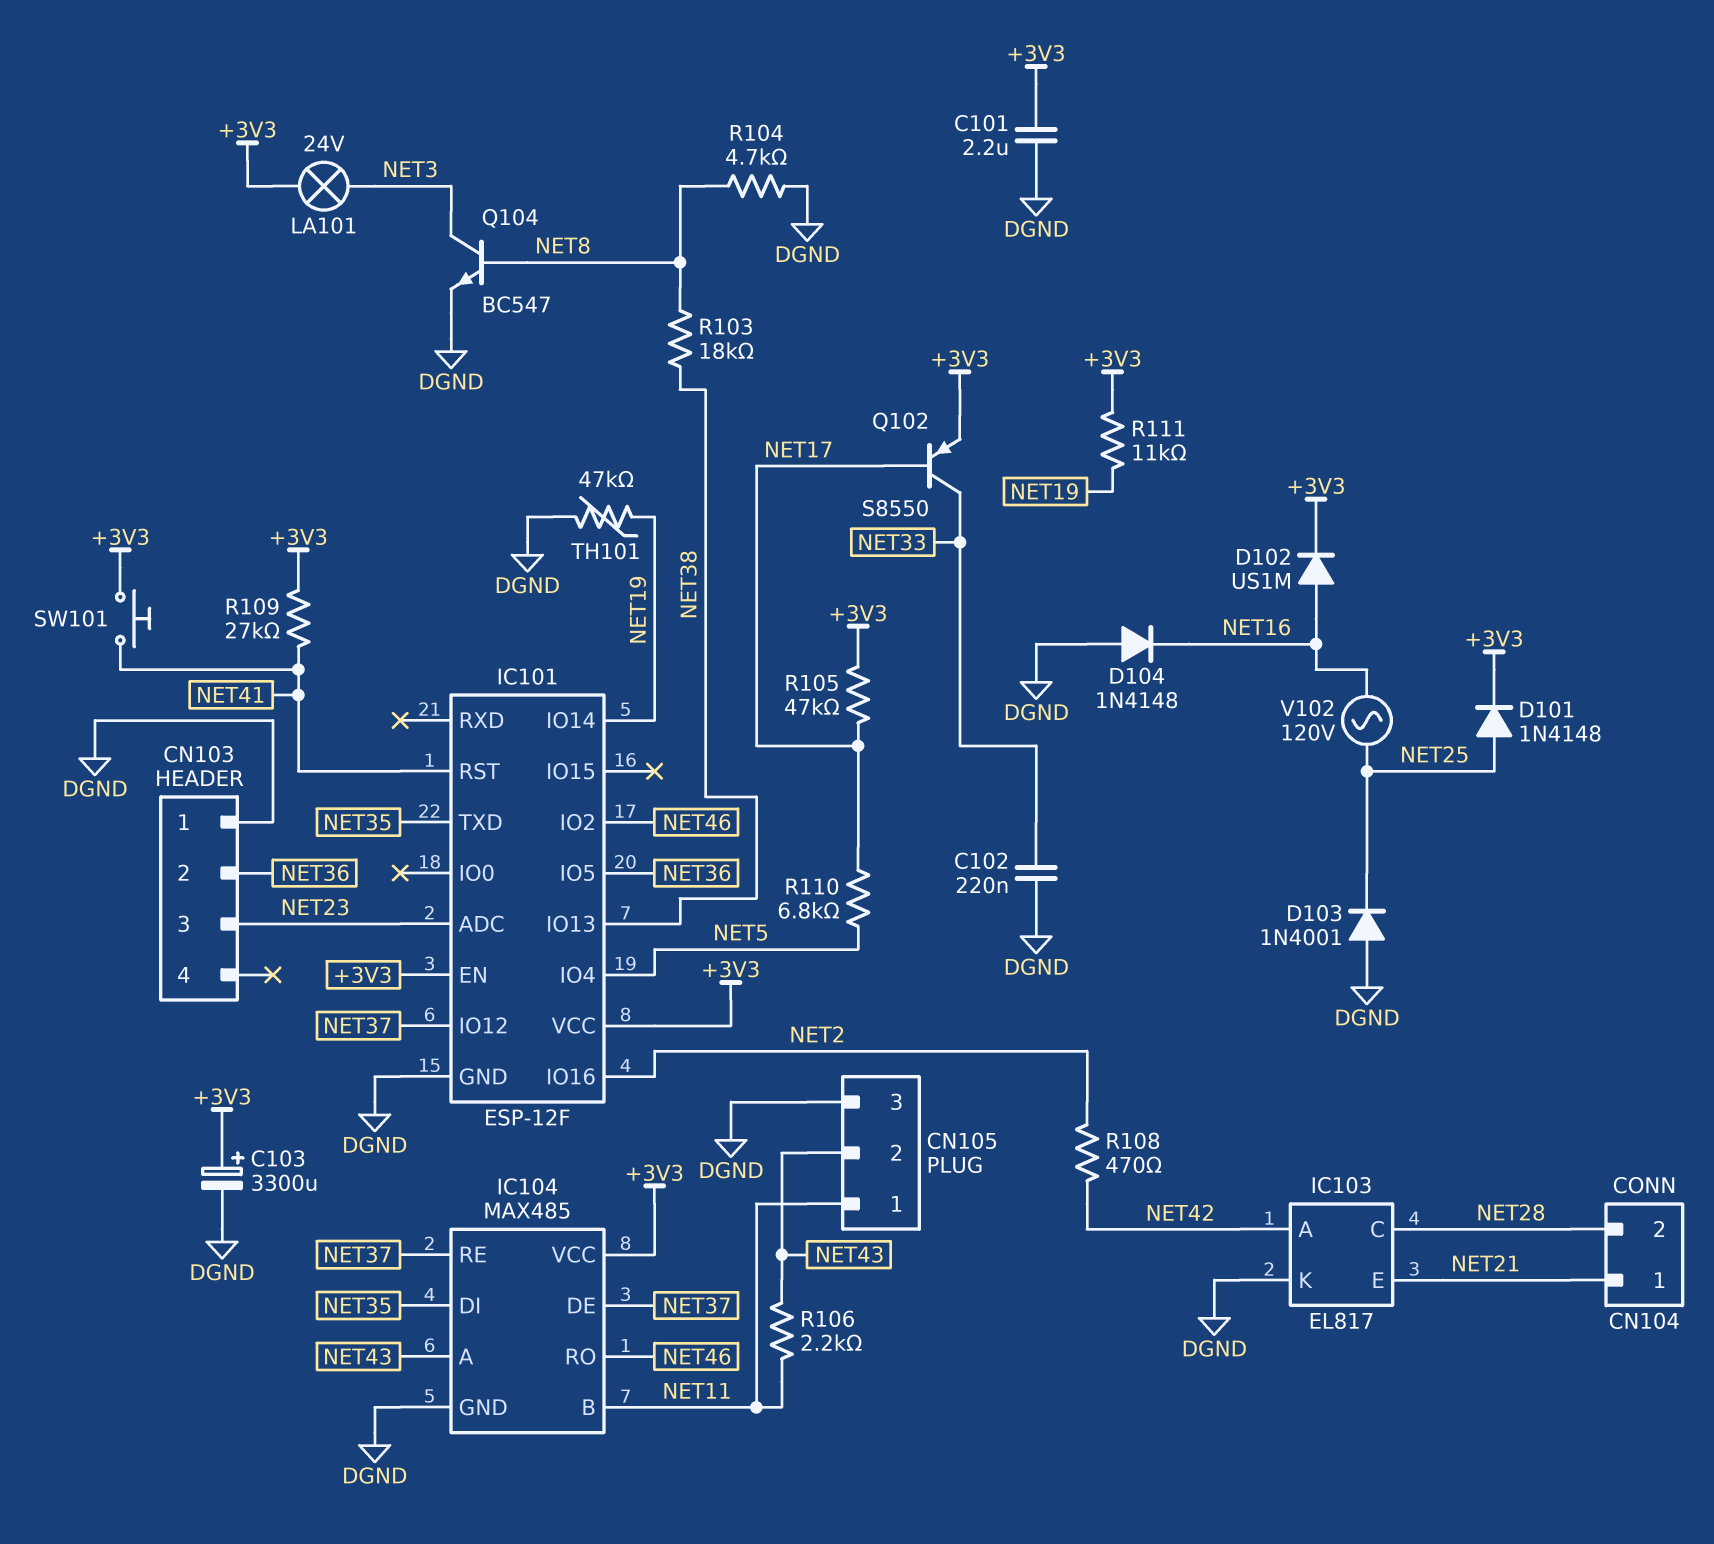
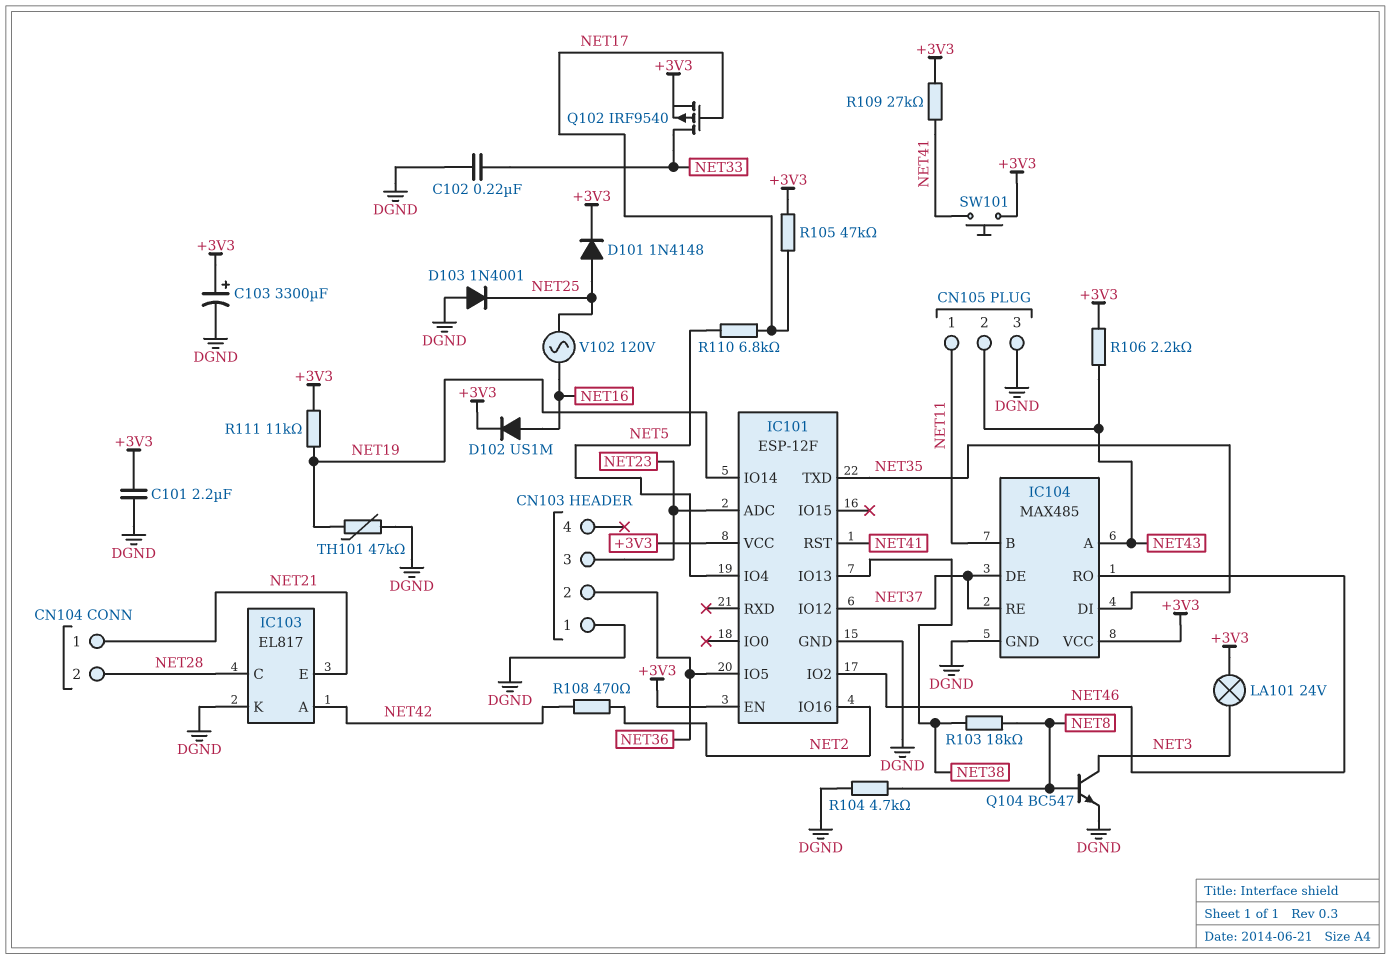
D104: diode 1N4148 (A DGND, K NET16) -> none
Q102: PNP S8550 (B NET17, C NET33, E +3V3) -> PMOS IRF9540 (G NET17, D NET33, S +3V3)
R106: 2.2k (NET11, NET43) -> 2.2k (+3V3, NET43)

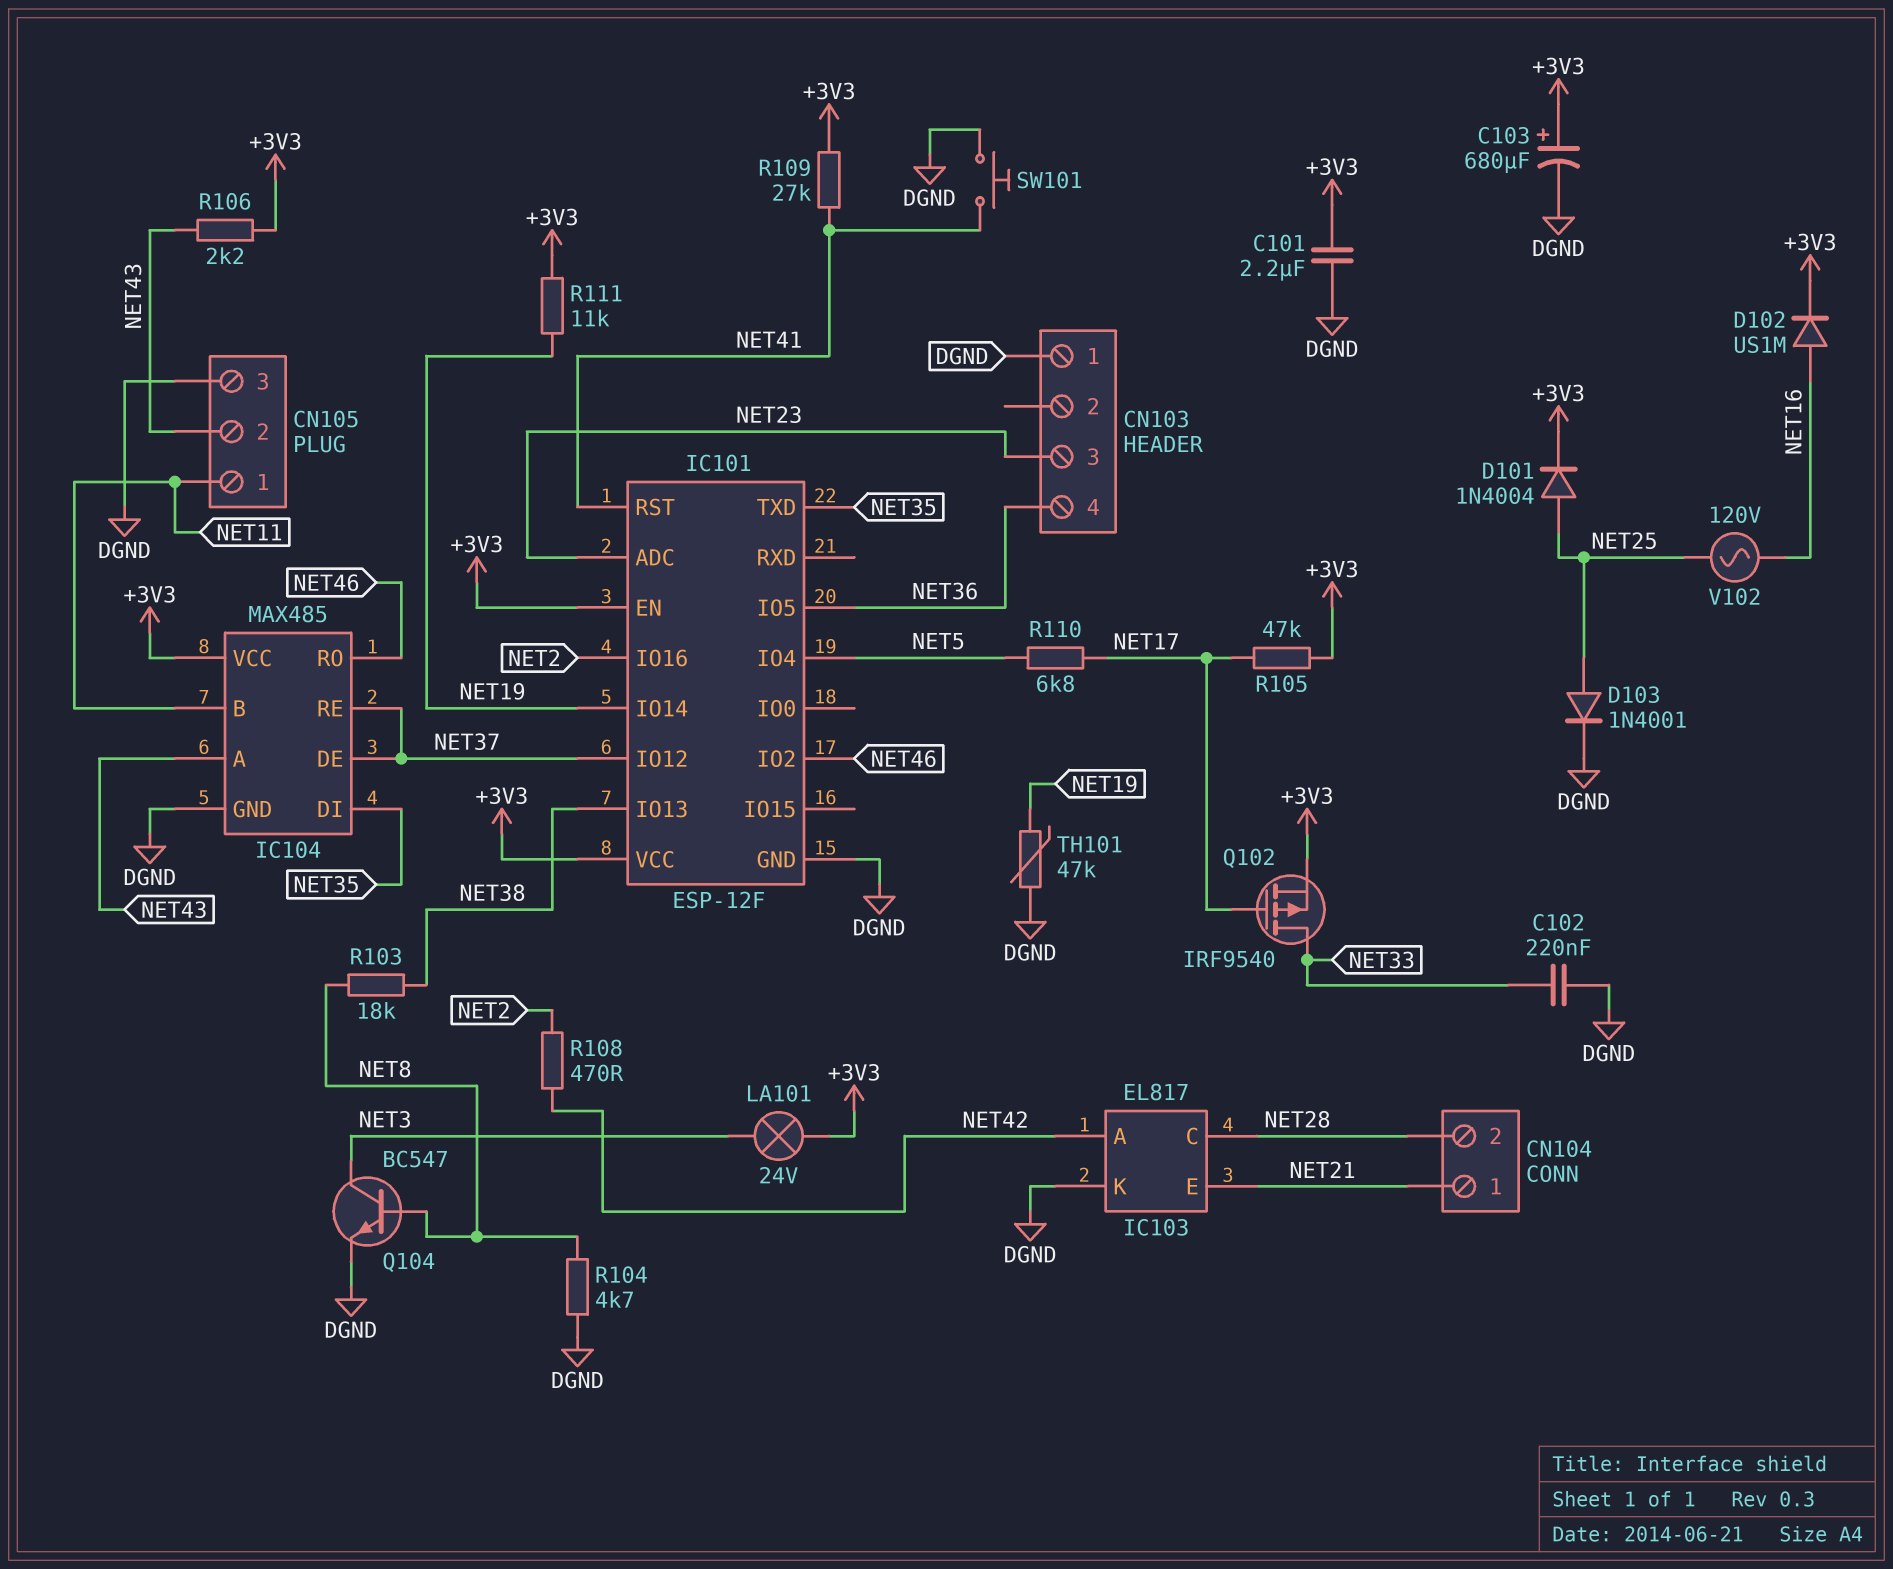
C103: 3300uF (plus +3V3, minus DGND) -> 680uF (plus +3V3, minus DGND)
CN103 pin 2: NET36 -> none
CN103 pin 4: none -> NET36
D101: diode 1N4148 (A NET25, K +3V3) -> diode 1N4004 (A NET25, K +3V3)
D103: diode 1N4001 (A DGND, K NET25) -> diode 1N4001 (A NET25, K DGND)
SW101: button (+3V3, NET41) -> button (DGND, NET41)

